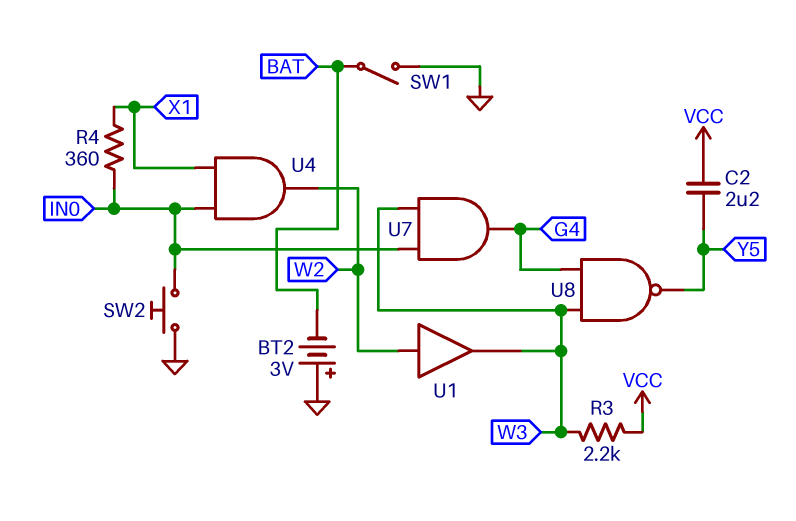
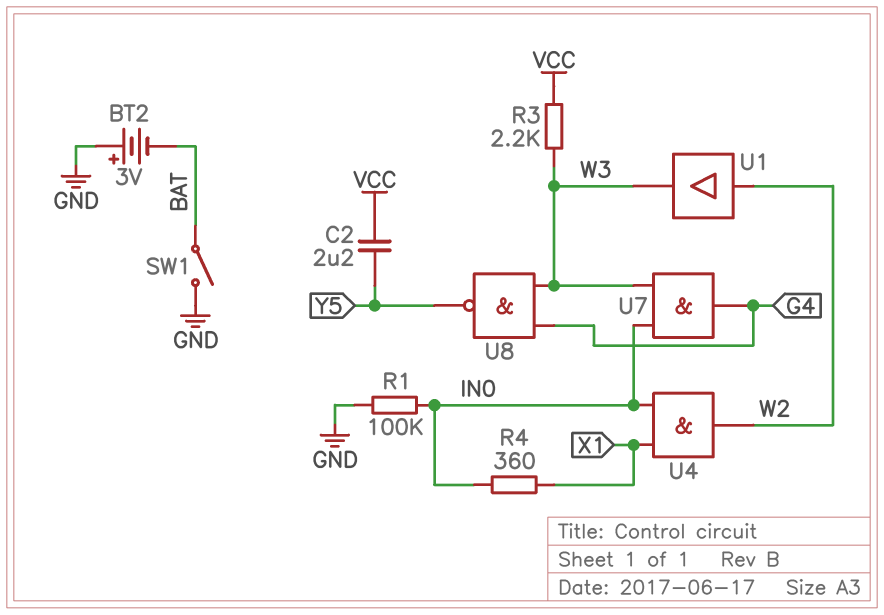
R1: none -> 100k (GND, IN0)
SW2: button (GND, IN0) -> none

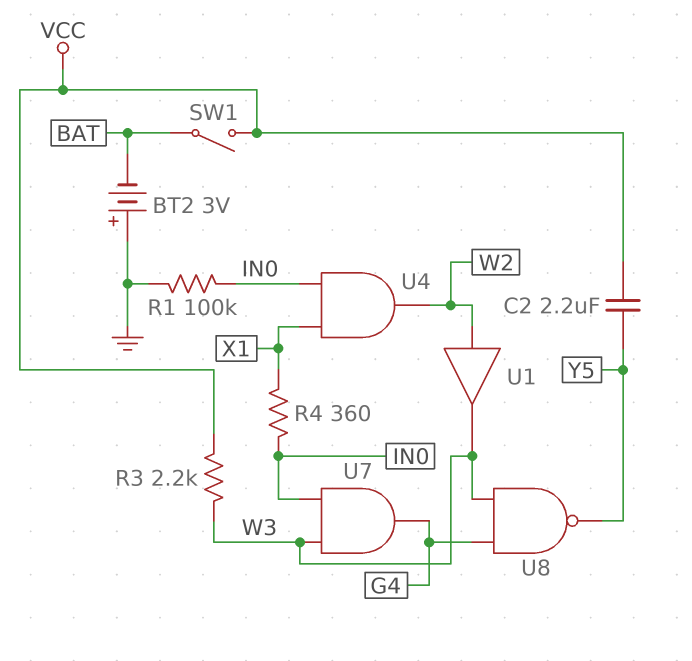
SW1: switch (BAT, GND) -> switch (BAT, VCC)

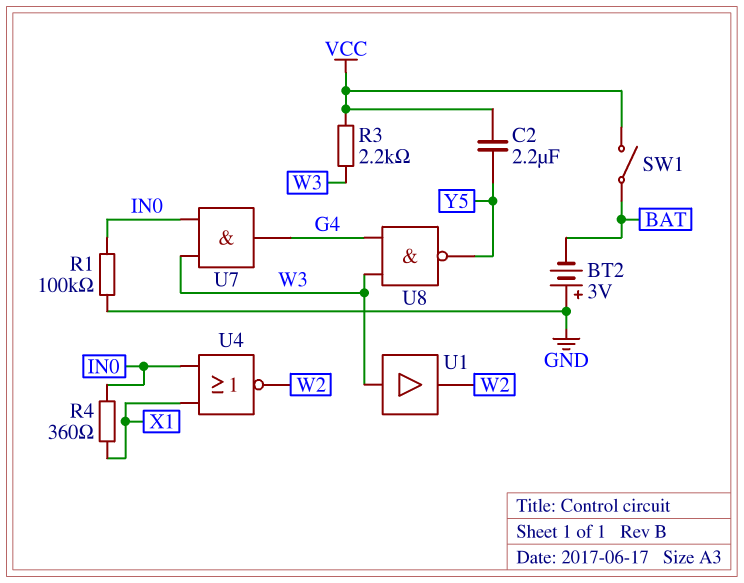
U1: buffer (in W2, out W3) -> buffer (in W3, out W2)
U4: AND (in IN0, in X1, out W2) -> NOR (in IN0, in X1, out W2)

